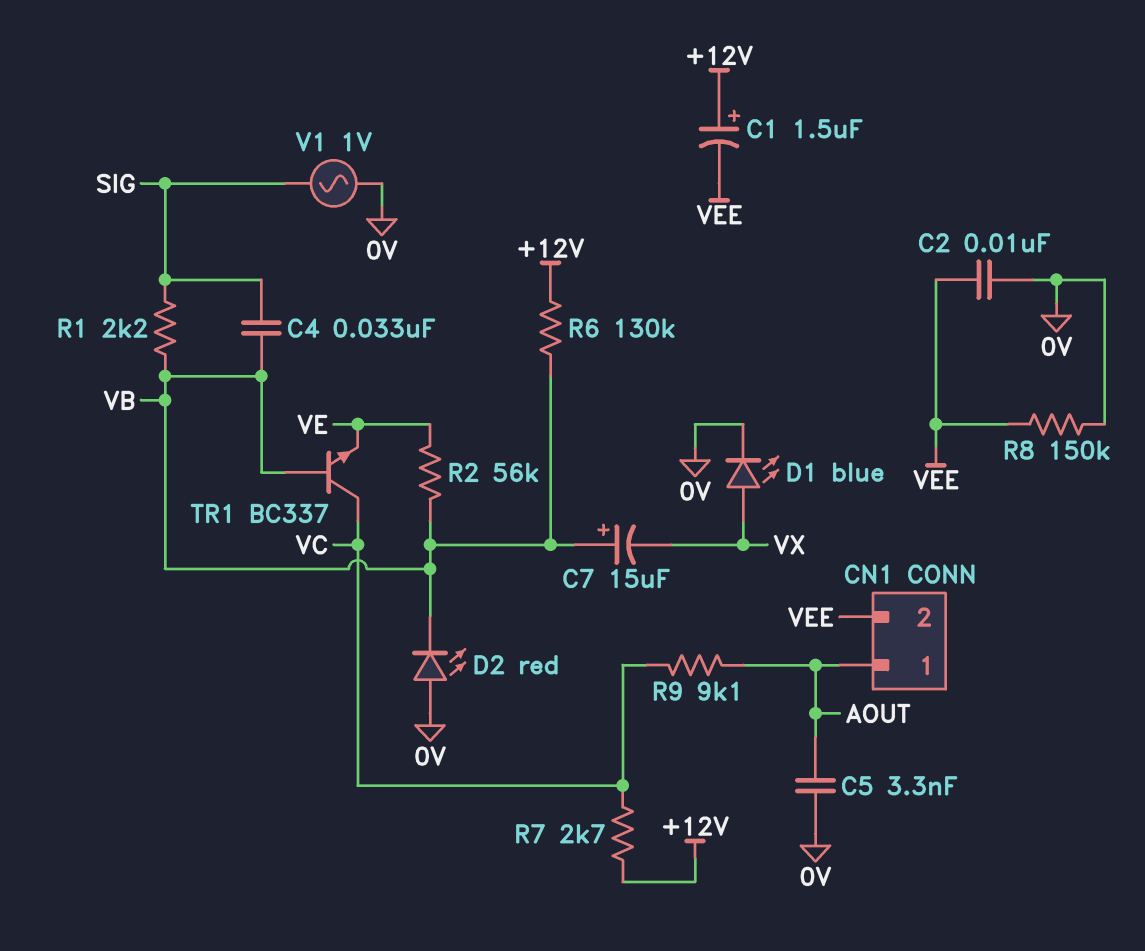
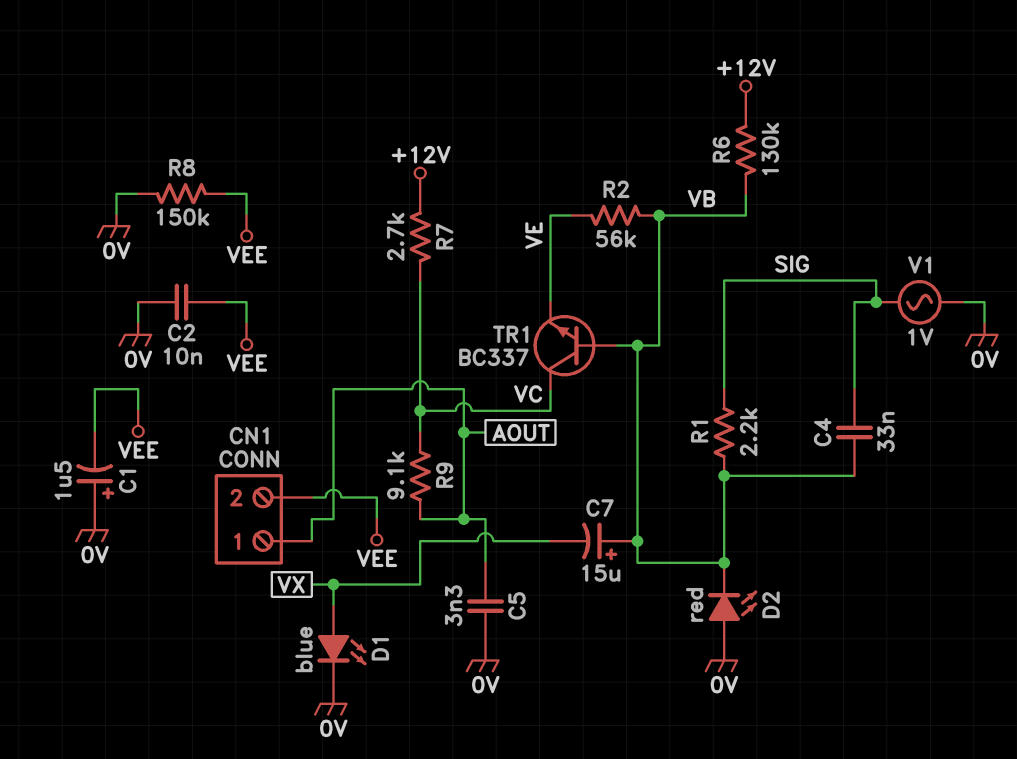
C1: 1.5uF (plus +12V, minus VEE) -> 1.5uF (plus 0V, minus VEE)

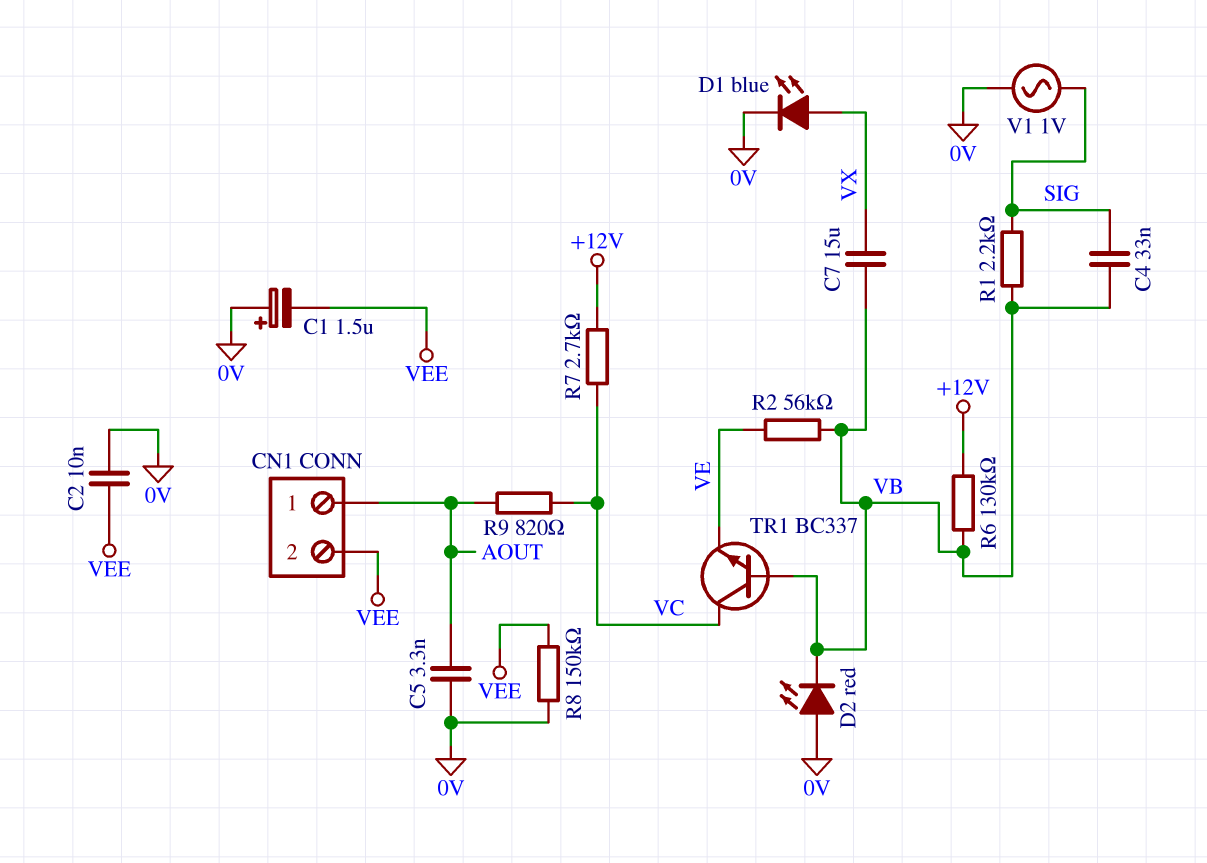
C7: 15uF (plus VB, minus VX) -> 15uF (VB, VX)
R9: 9.1k (AOUT, VC) -> 820 (AOUT, VC)

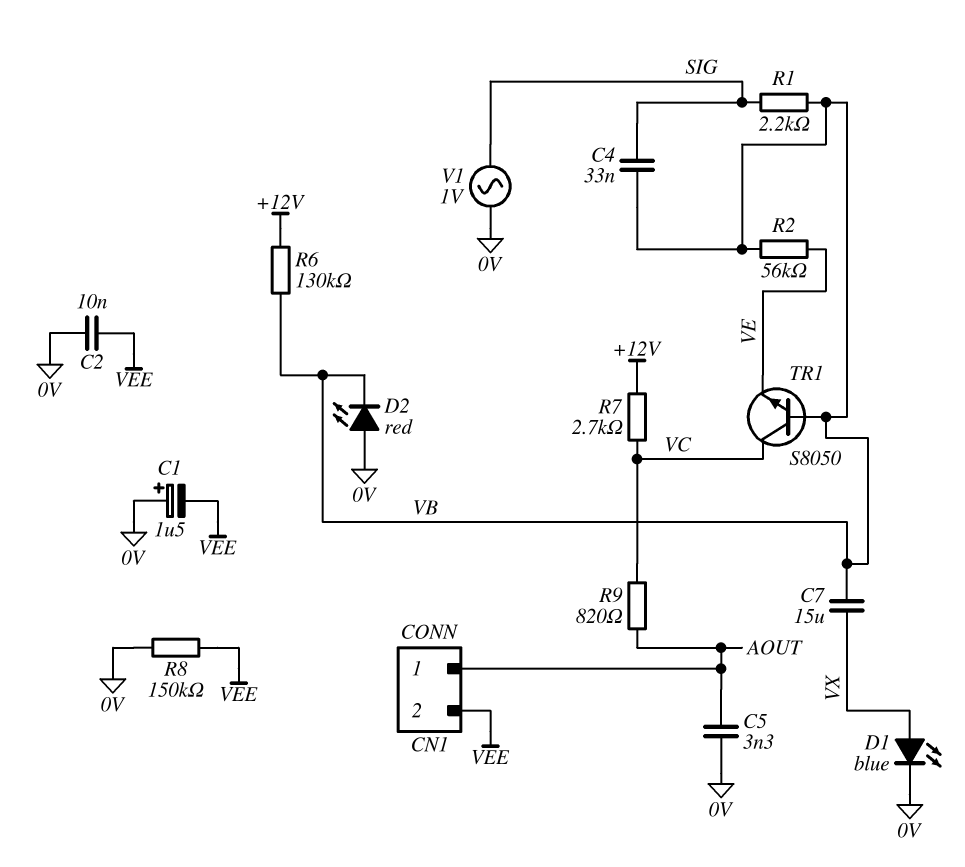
TR1: NPN BC337 (B VB, C VC, E VE) -> NPN S8050 (B VB, C VC, E VE)

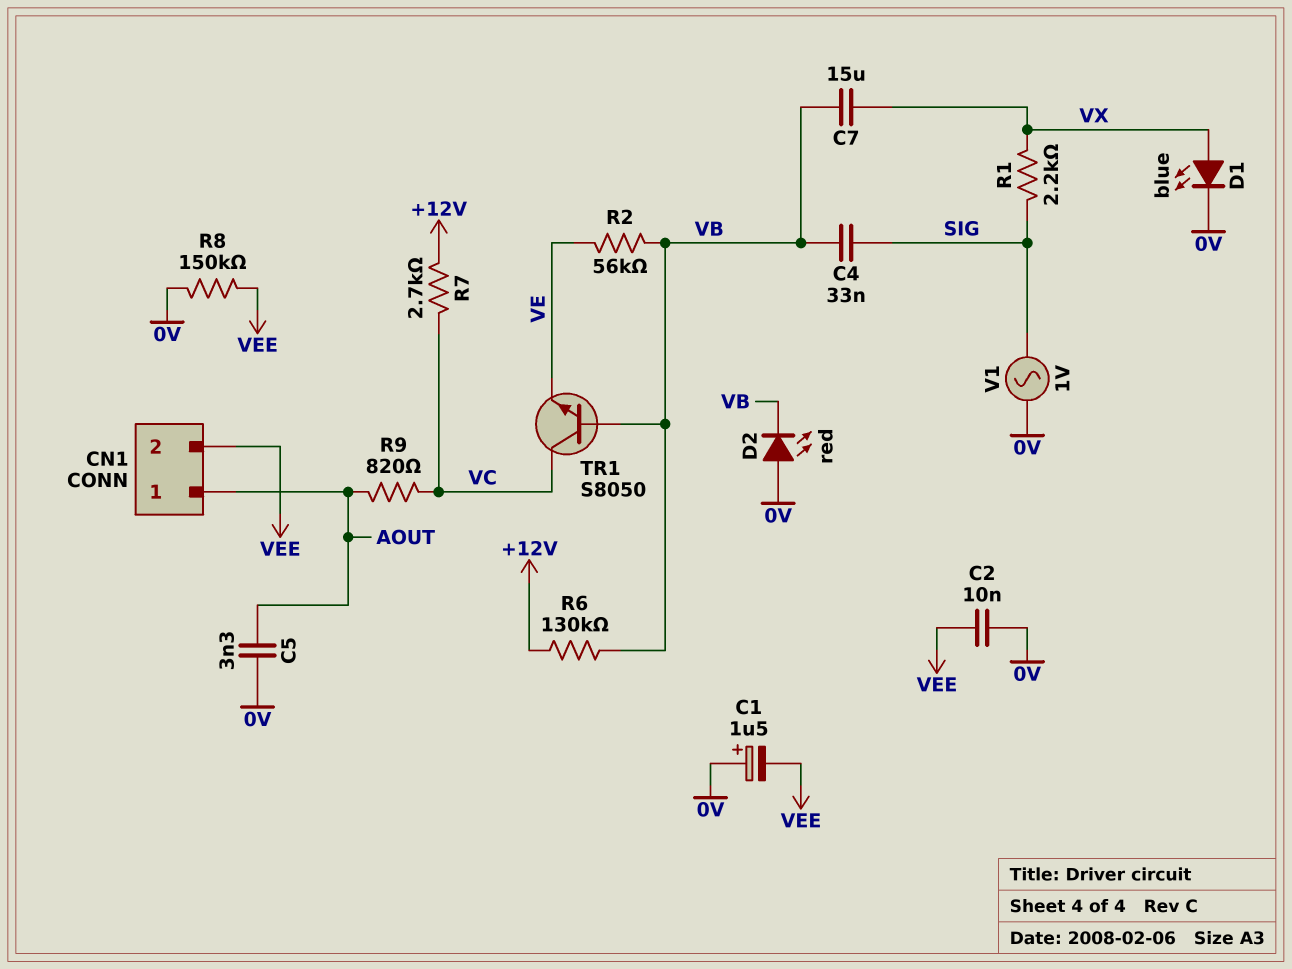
R1: 2.2k (SIG, VB) -> 2.2k (SIG, VX)

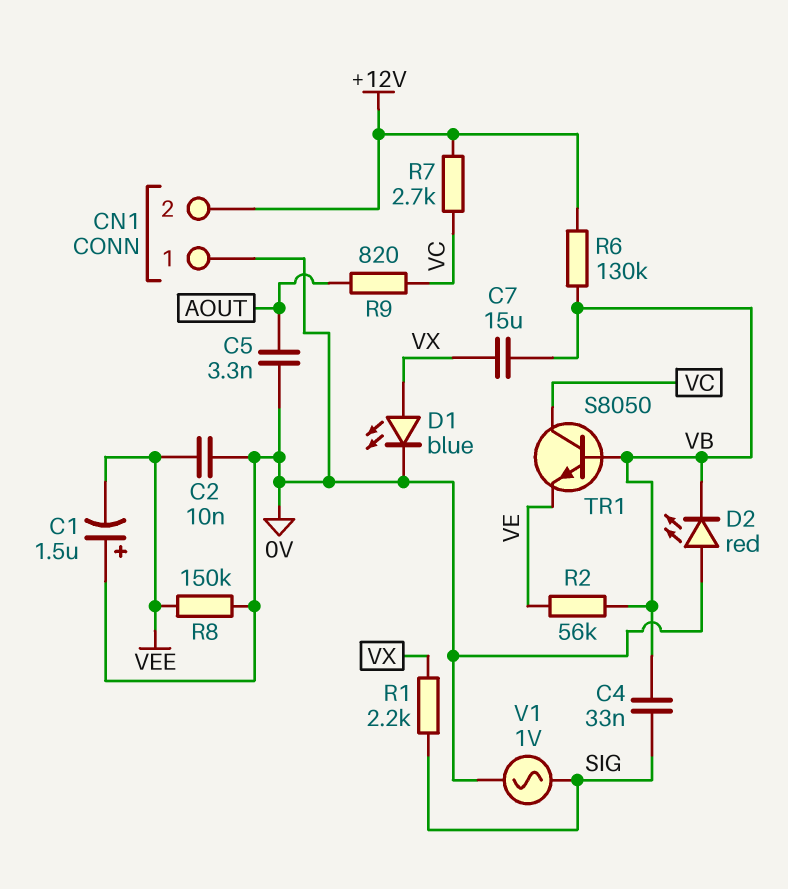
CN1 pin 1: AOUT -> 0V
CN1 pin 2: VEE -> +12V

